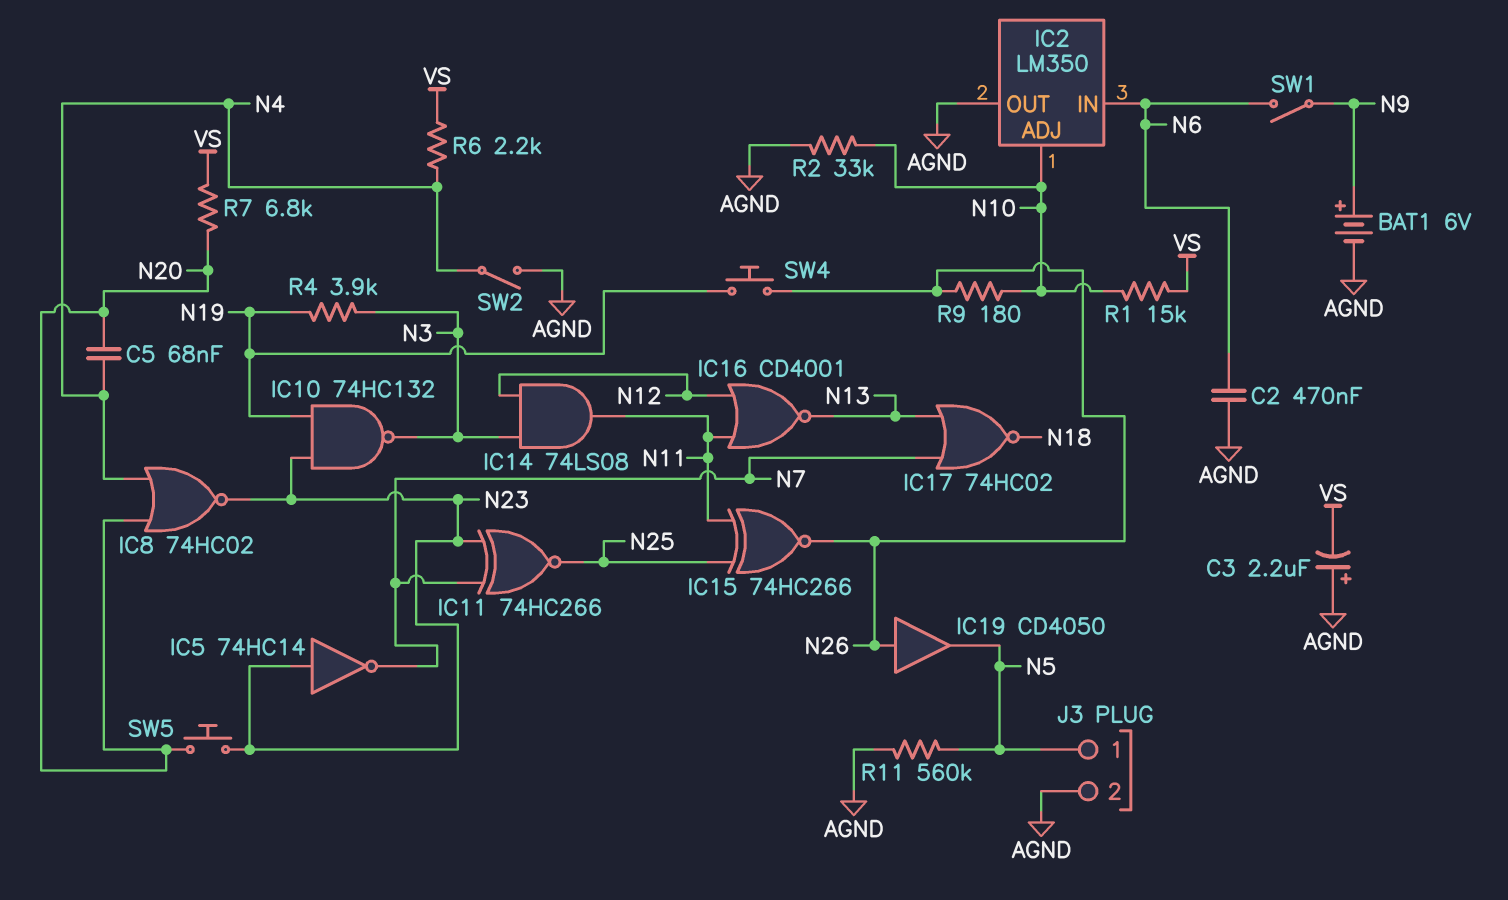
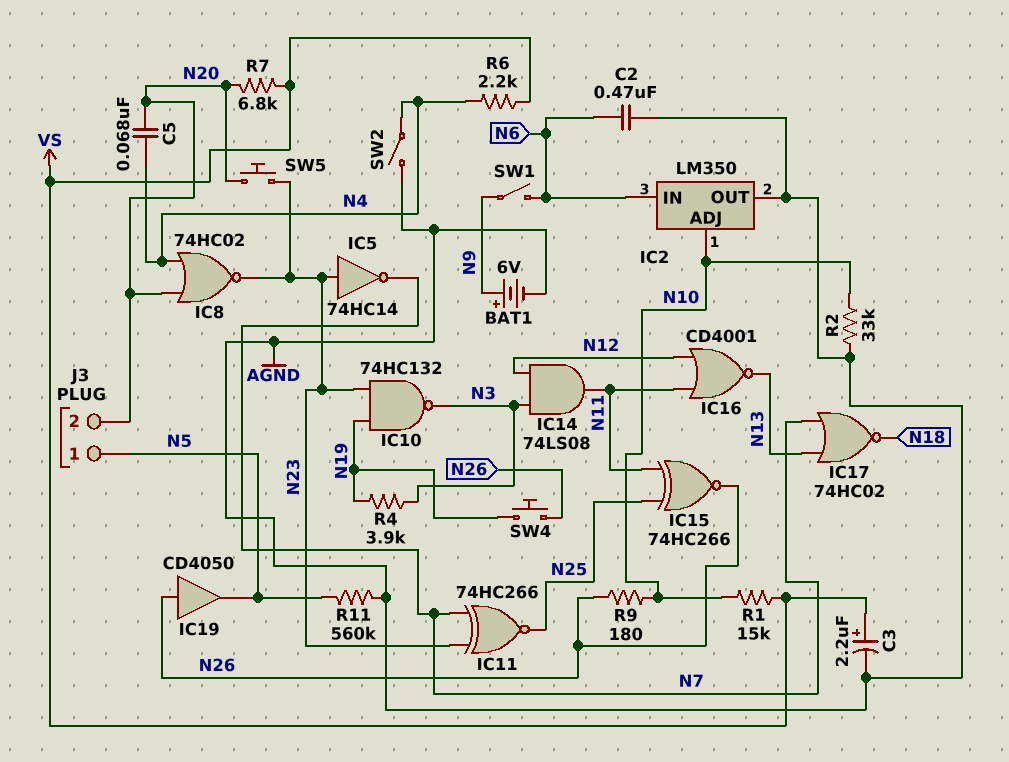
C3: 2.2uF (plus AGND, minus VS) -> 2.2uF (plus VS, minus AGND)
J3 pin 2: AGND -> N20

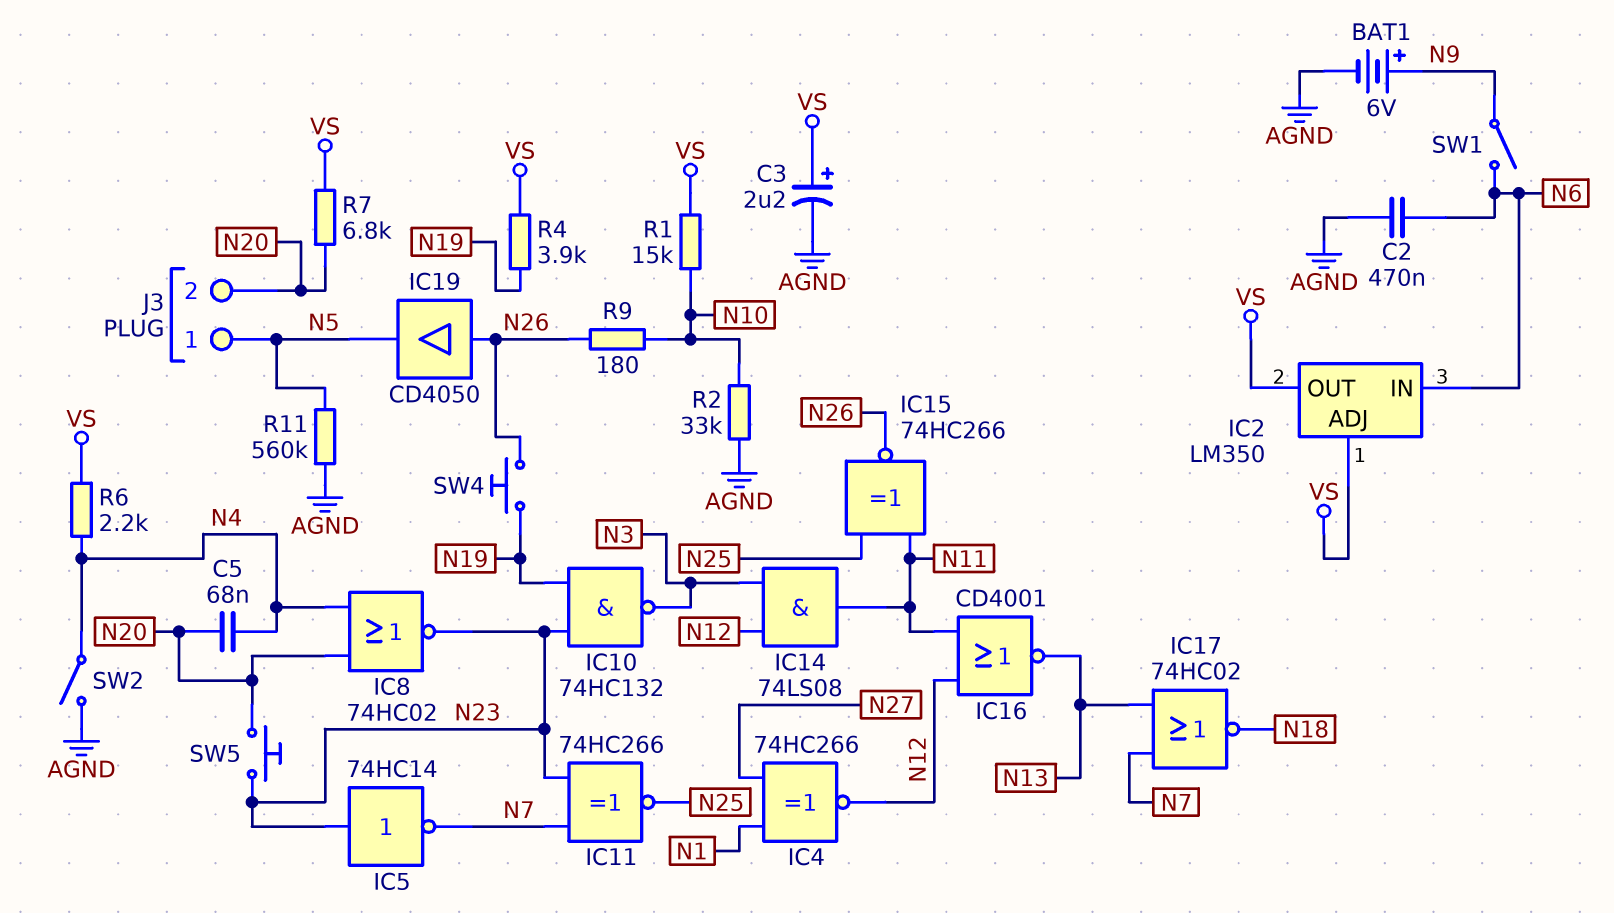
IC2 pin ADJ: N10 -> VS
IC2 pin OUT: AGND -> VS
IC4: none -> XNOR 74HC266 (in N1, in N27, out N12)
R4: 3.9k (N3, N19) -> 3.9k (N19, VS)

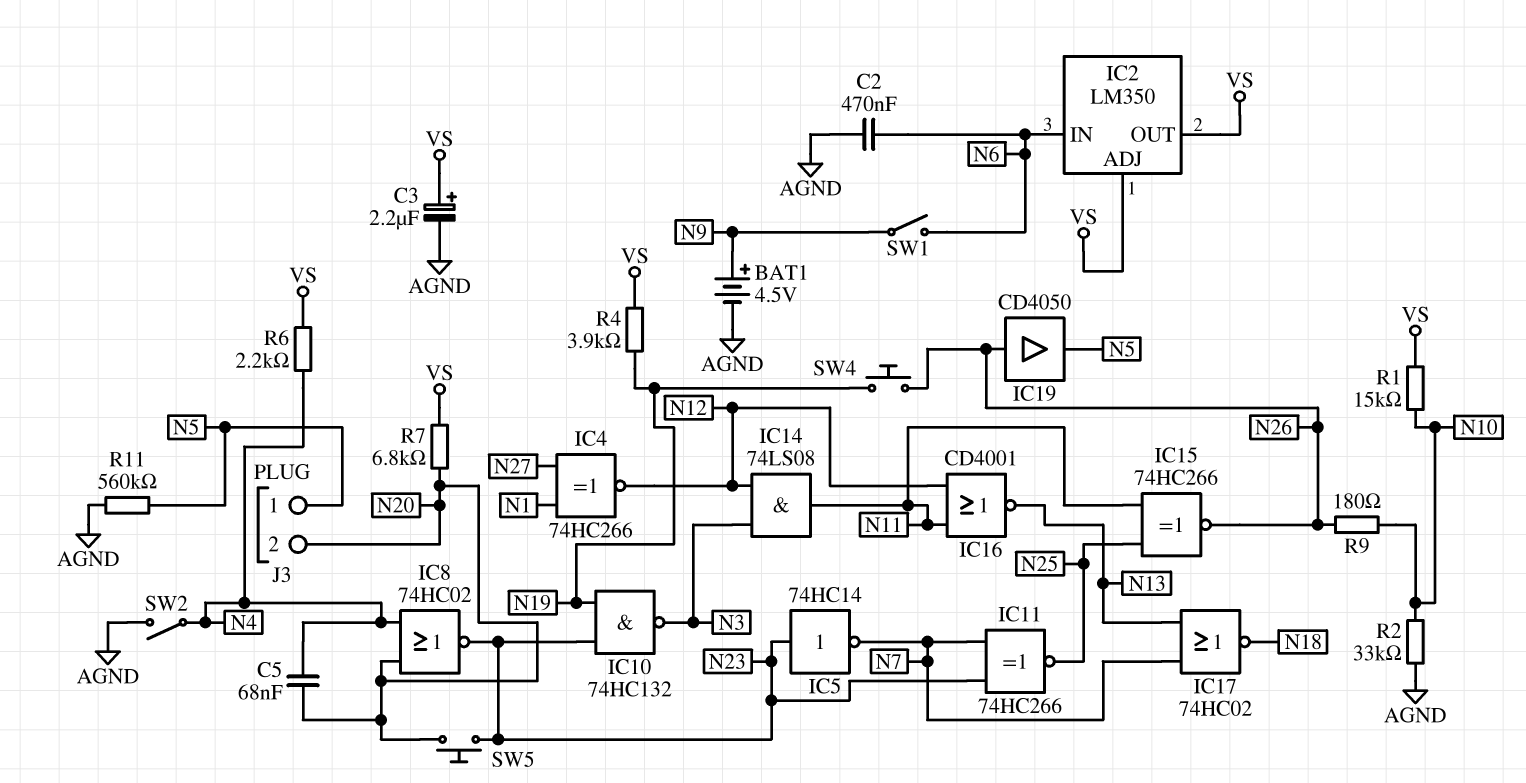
BAT1: 6V (plus N9, minus AGND) -> 4.5V (plus N9, minus AGND)

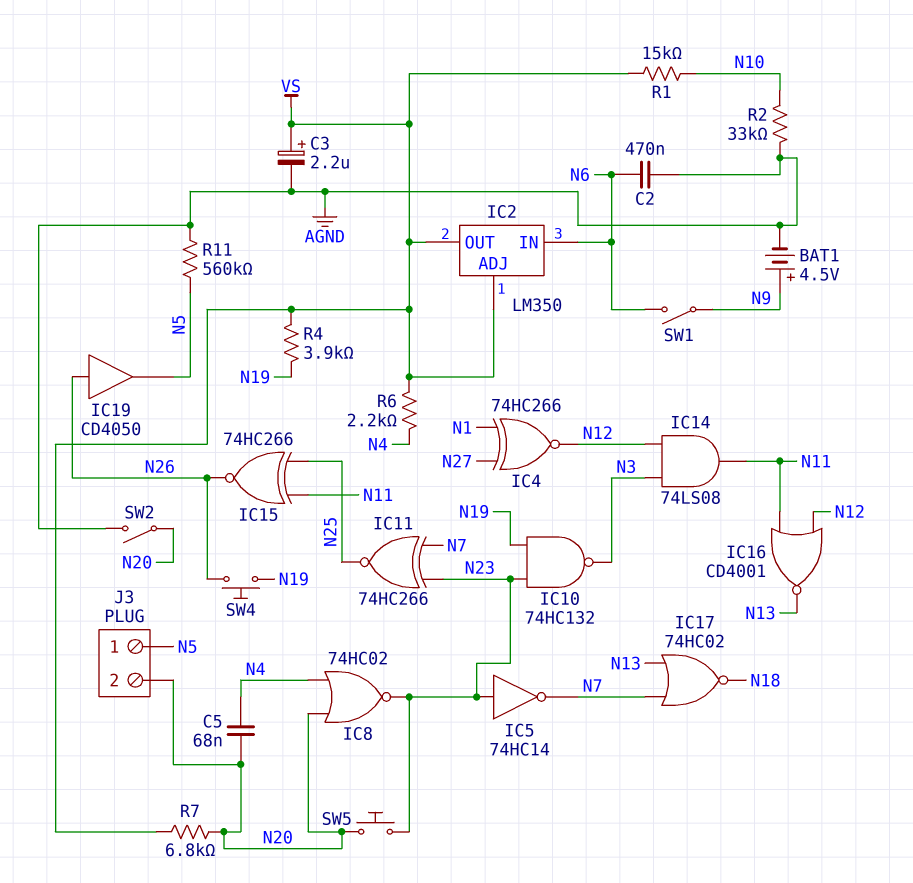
R9: 180 (N10, N26) -> none
SW2: switch (AGND, N4) -> switch (AGND, N20)

